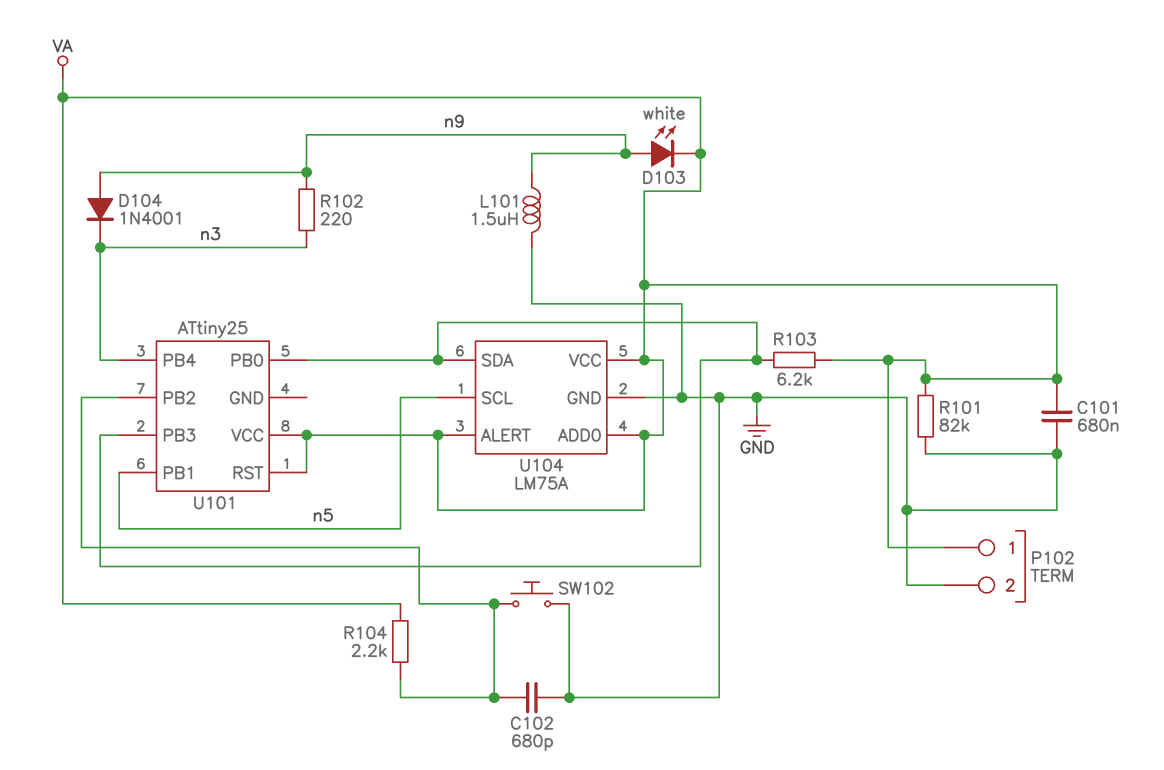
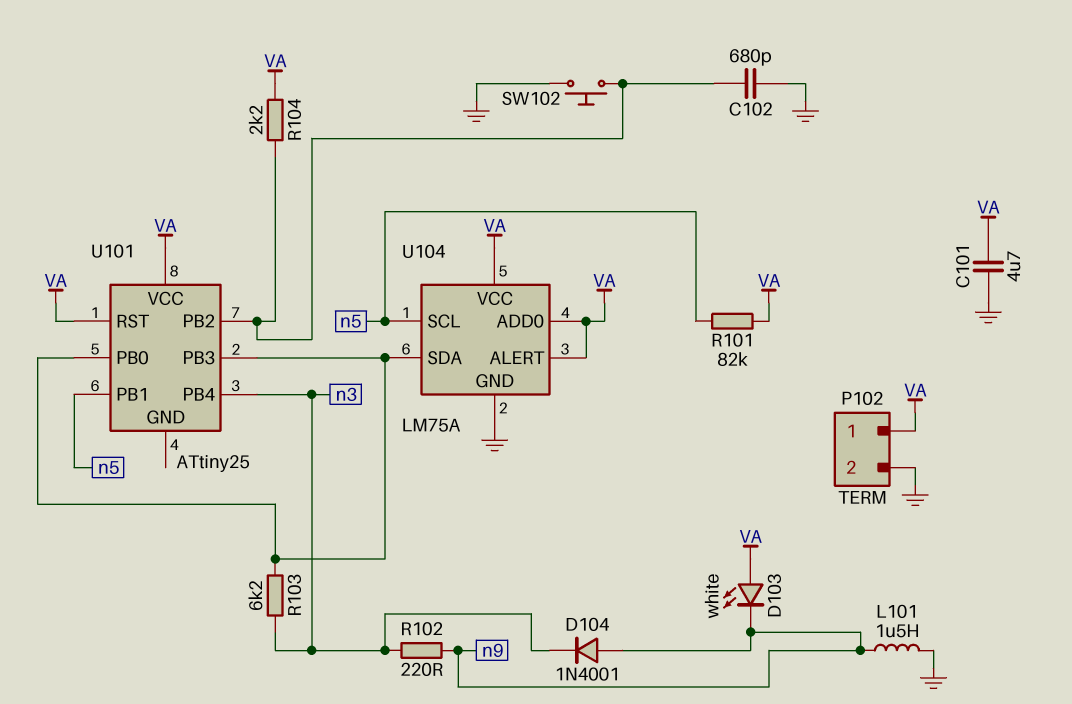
C101: 680nF (GND, VA) -> 4.7uF (GND, VA)
D103: LED white (A n9, K VA) -> LED white (A VA, K n9)
R101: 82k (GND, VA) -> 82k (VA, n5)
R103: 6.2k (U101/PB0, VA) -> 6.2k (U101/PB0, n3)

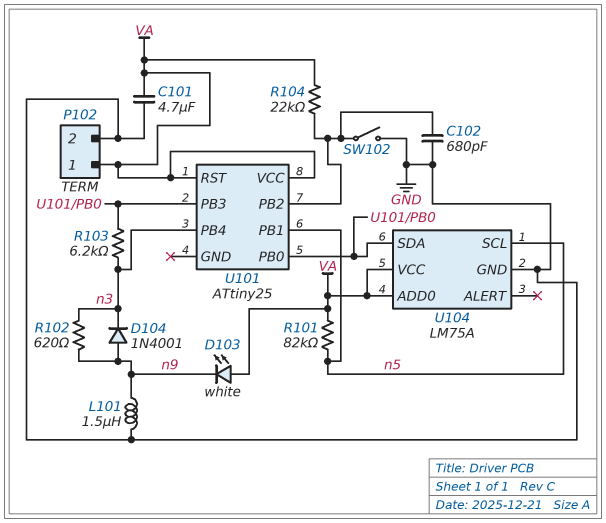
R102: 220 (n3, n9) -> 620 (n3, n9)
R104: 2.2k (U101/PB2, VA) -> 22k (U101/PB2, VA)
SW102: button (GND, U101/PB2) -> switch (GND, U101/PB2)
U104 pin ALERT: VA -> none

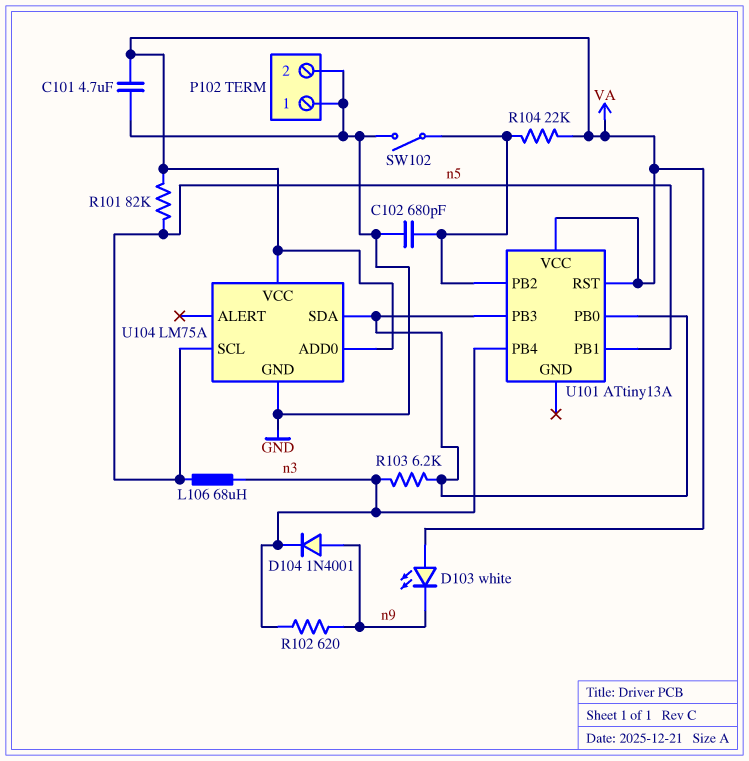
L101: 1.5uH (GND, n9) -> none
L106: none -> 68uH (n3, n5)
P102 pin 1: VA -> GND
U101: ATtiny25 -> ATtiny13A

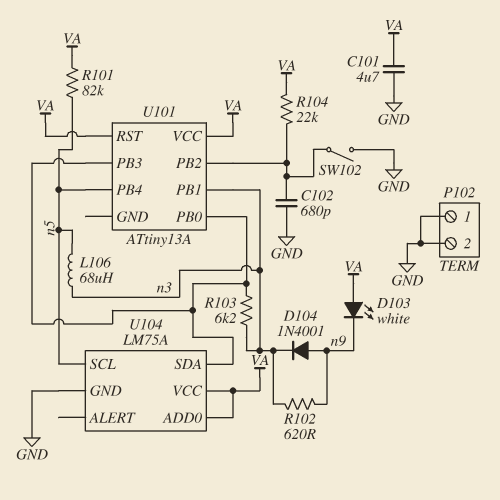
U101 pin PB1: n5 -> n3
U101 pin PB4: n3 -> n5

